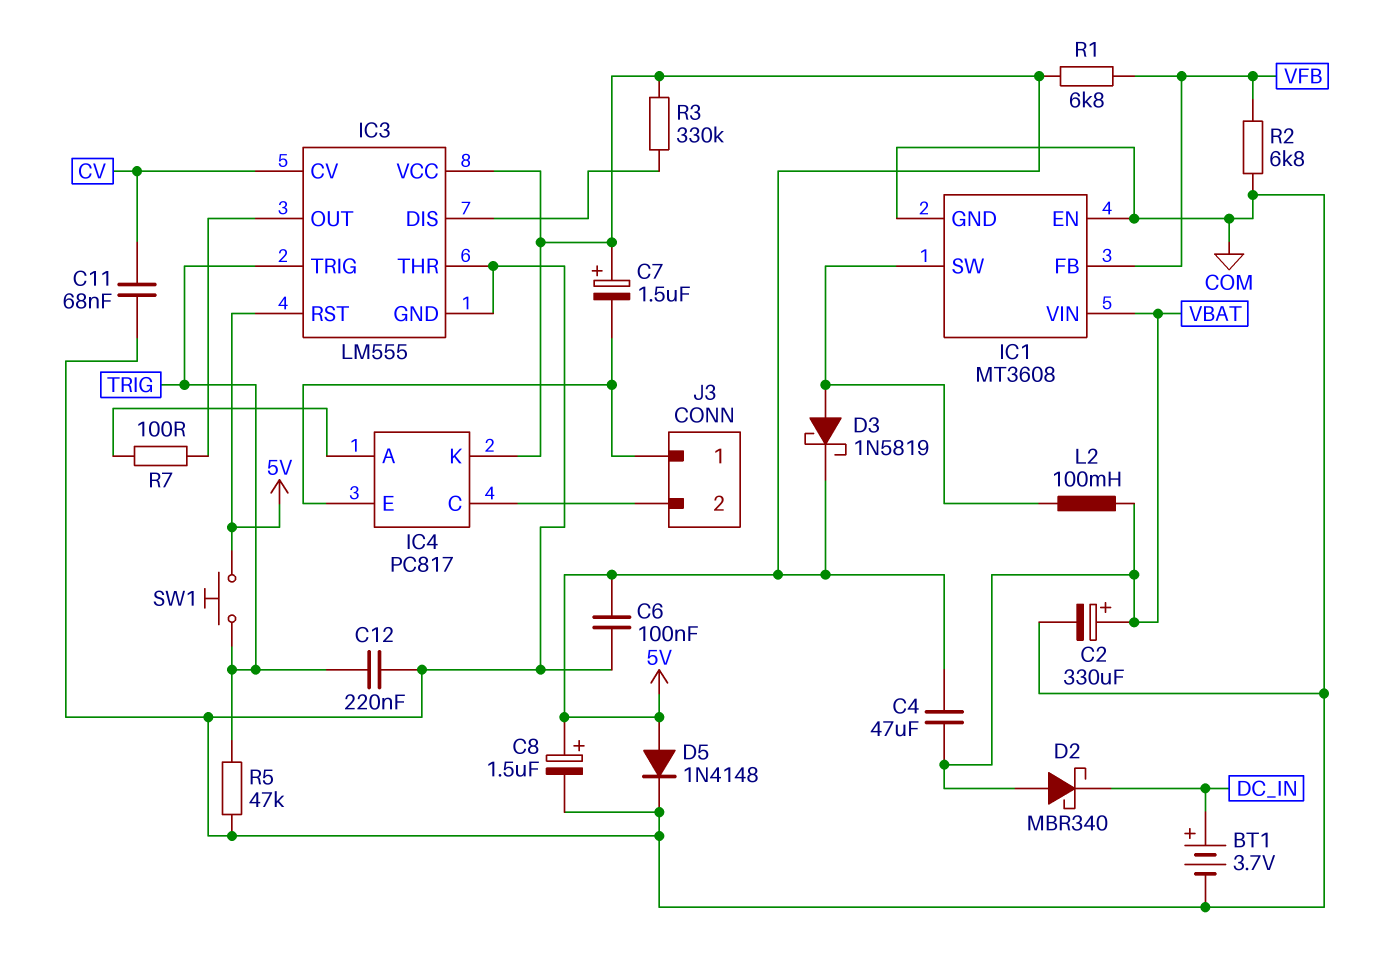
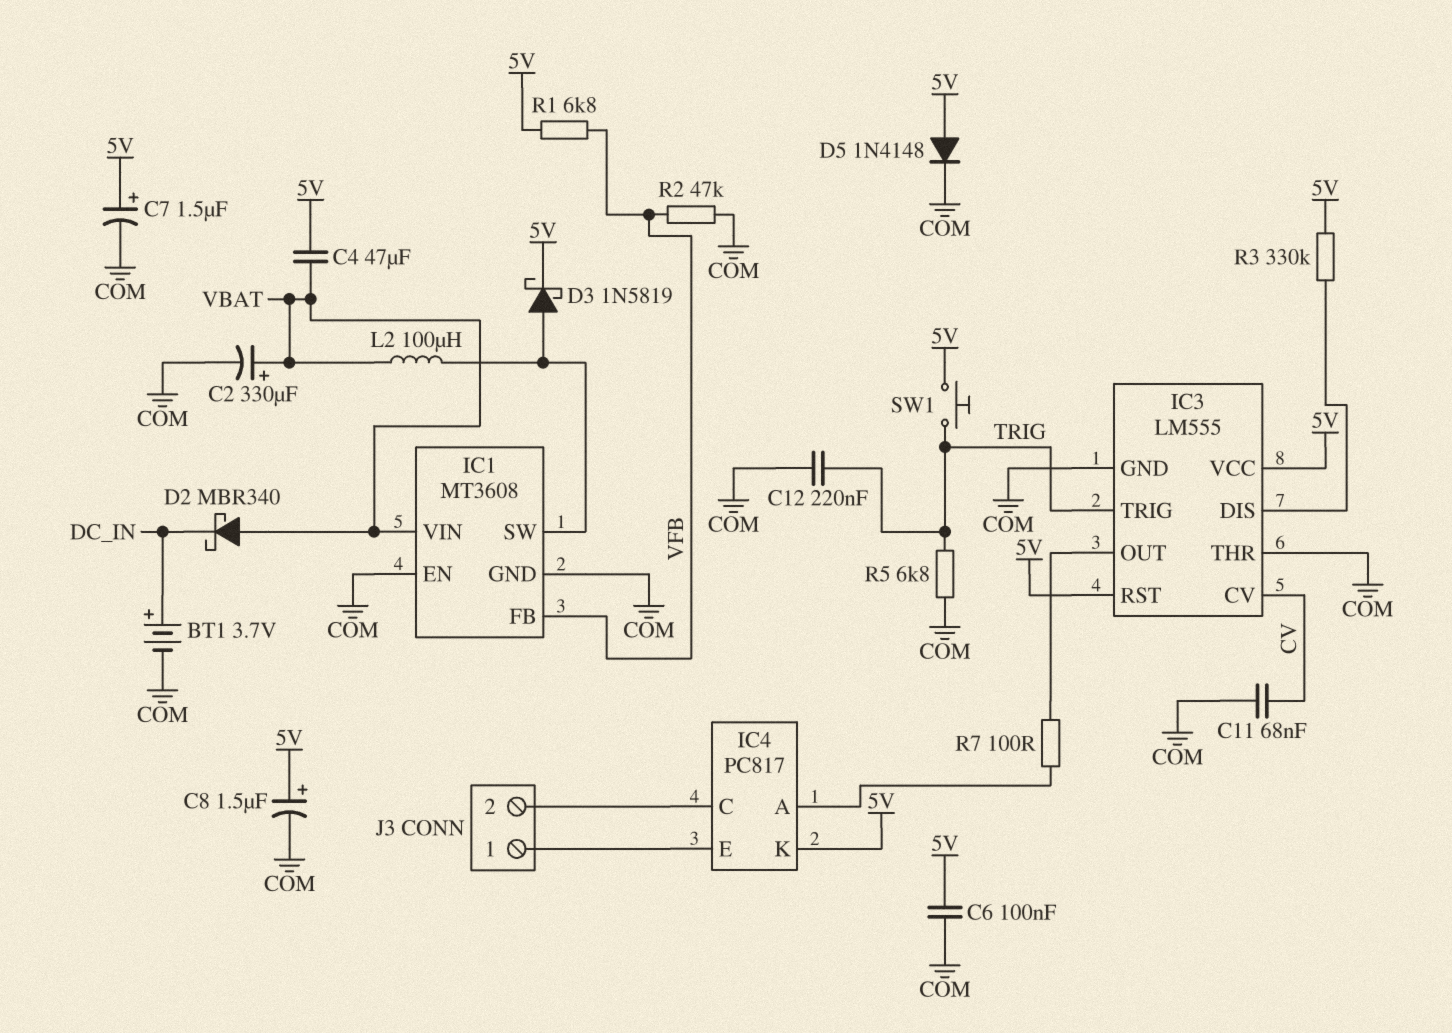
C7: 1.5uF (plus 5V, minus IC4/E) -> 1.5uF (plus 5V, minus COM)
L2: 100mH (IC1/SW, VBAT) -> 100uH (IC1/SW, VBAT)
R2: 6.8k (COM, VFB) -> 47k (COM, VFB)
R5: 47k (COM, TRIG) -> 6.8k (COM, TRIG)

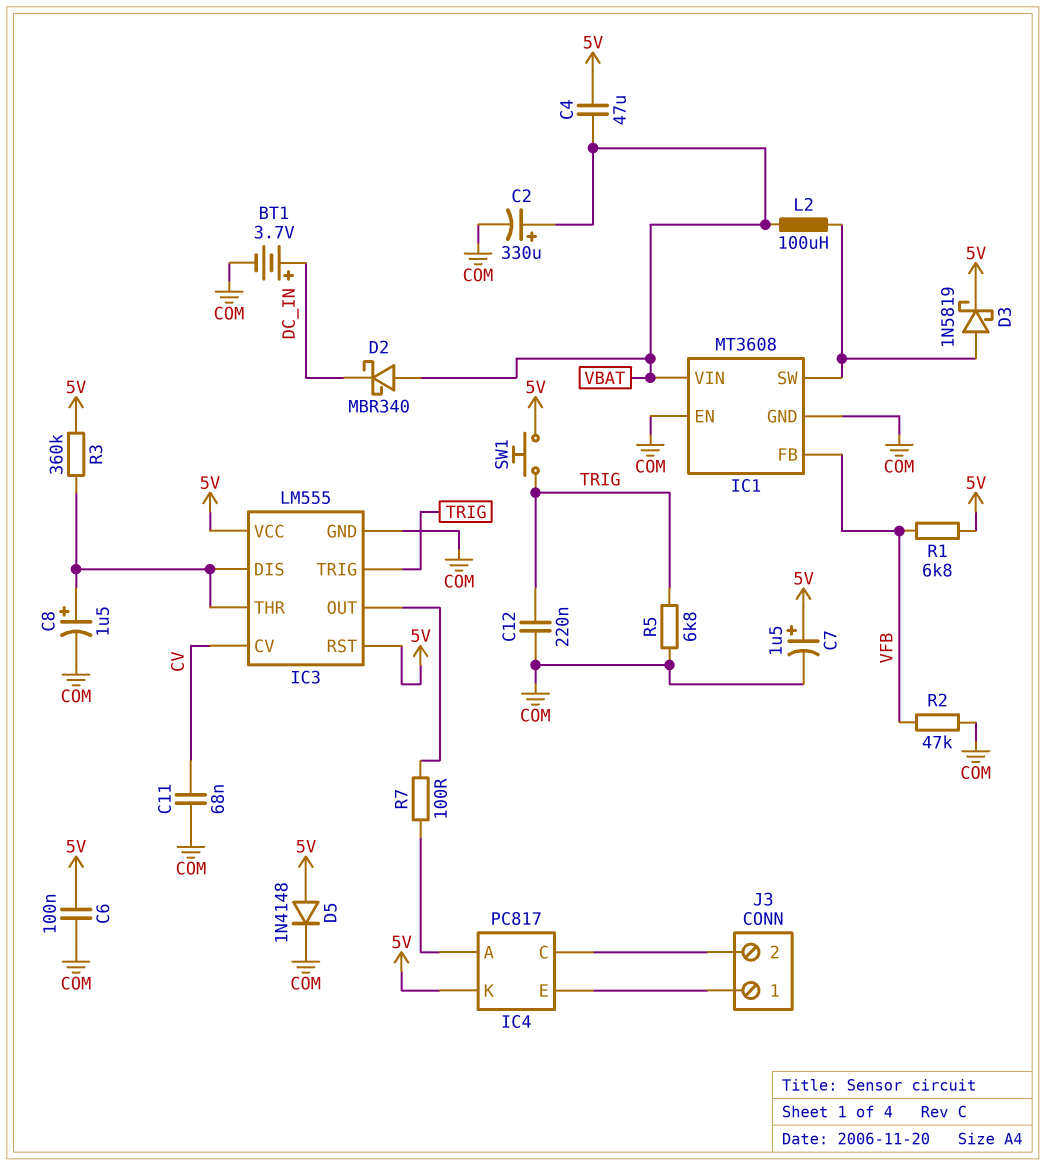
C8: 1.5uF (plus 5V, minus COM) -> 1.5uF (plus IC3/DIS, minus COM)
IC3 pin THR: COM -> IC3/DIS
R3: 330k (5V, IC3/DIS) -> 360k (5V, IC3/DIS)

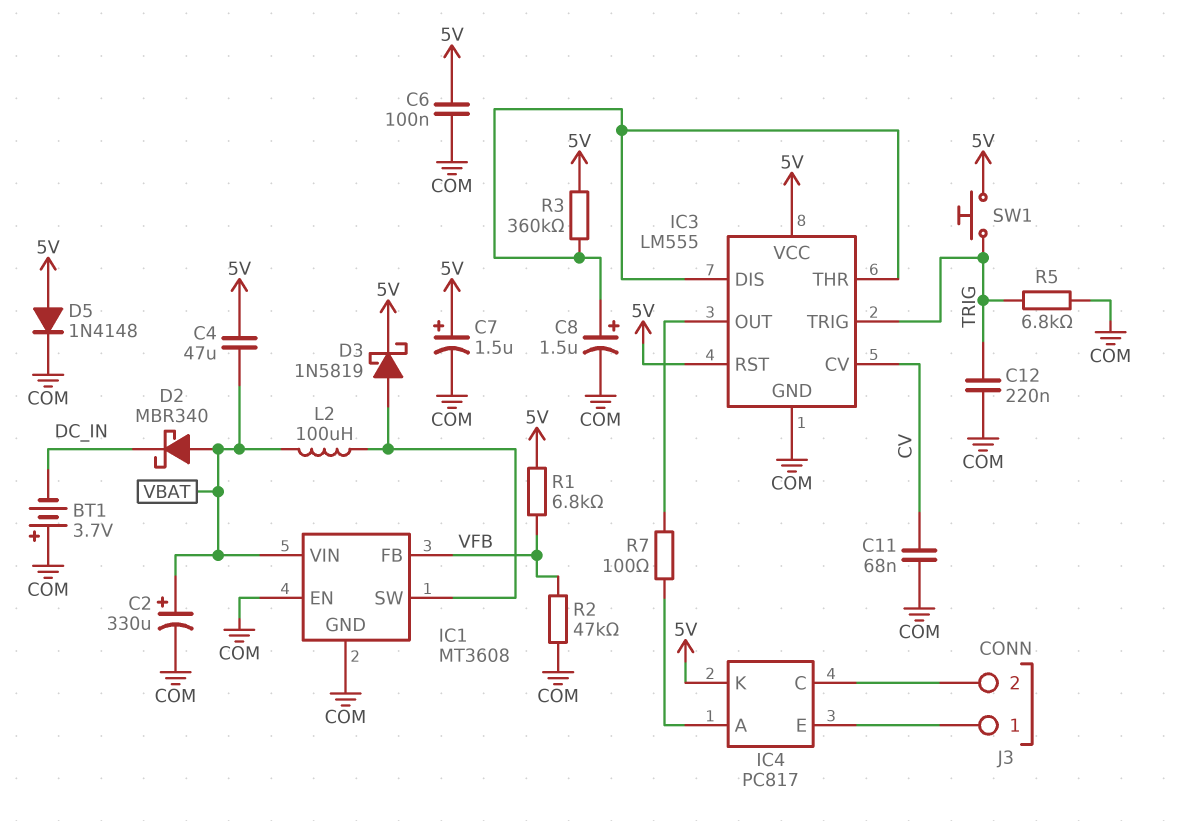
BT1: 3.7V (plus DC_IN, minus COM) -> 3.7V (plus COM, minus DC_IN)

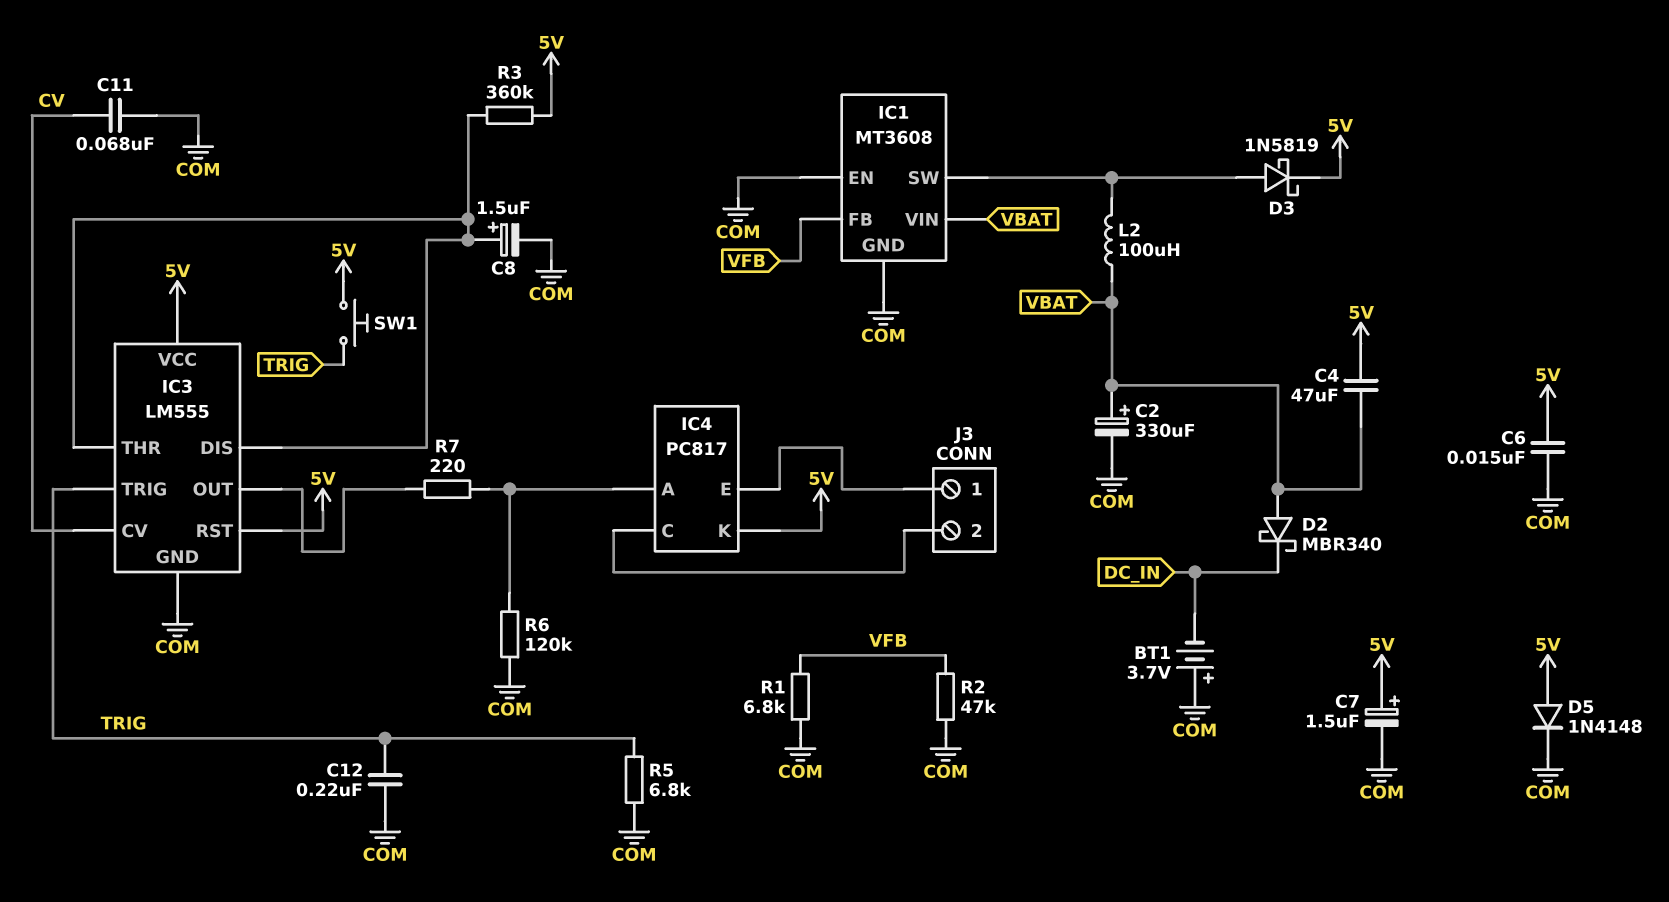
C6: 100nF (5V, COM) -> 15nF (5V, COM)
R1: 6.8k (5V, VFB) -> 6.8k (COM, VFB)
R6: none -> 120k (COM, IC4/A)
R7: 100 (IC3/OUT, IC4/A) -> 220 (IC3/OUT, IC4/A)

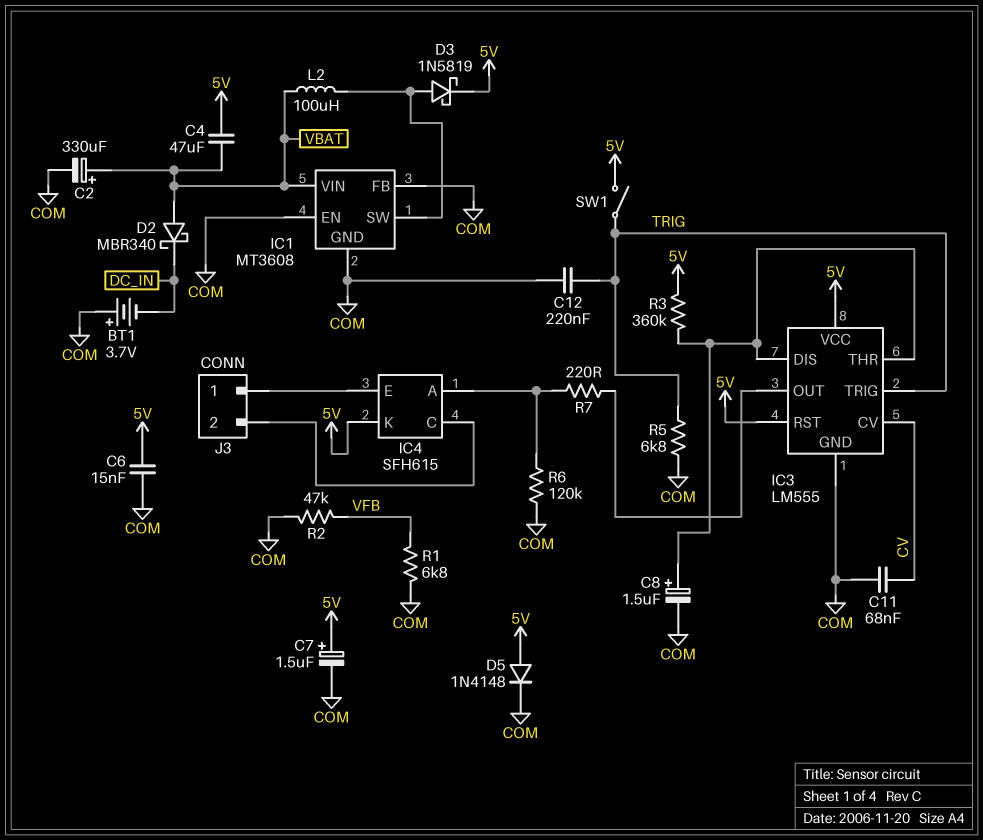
IC1 pin FB: VFB -> COM
IC4: PC817 -> SFH615
SW1: button (5V, TRIG) -> switch (5V, TRIG)

